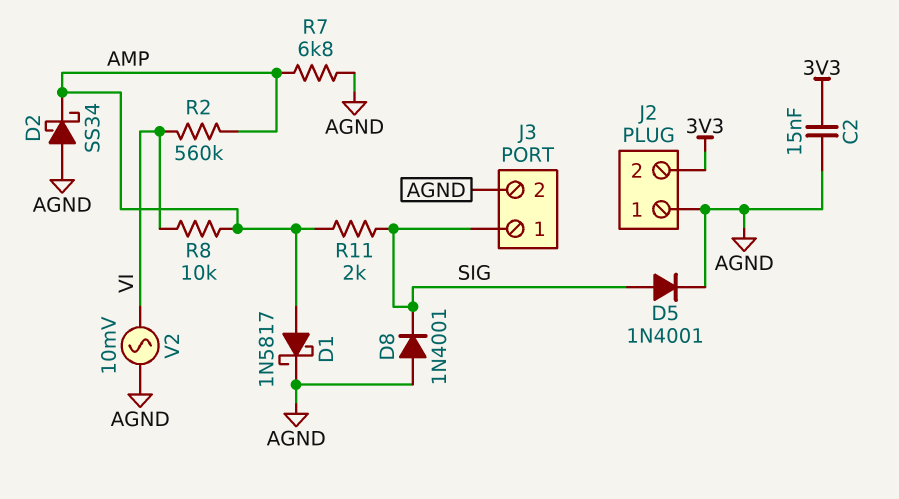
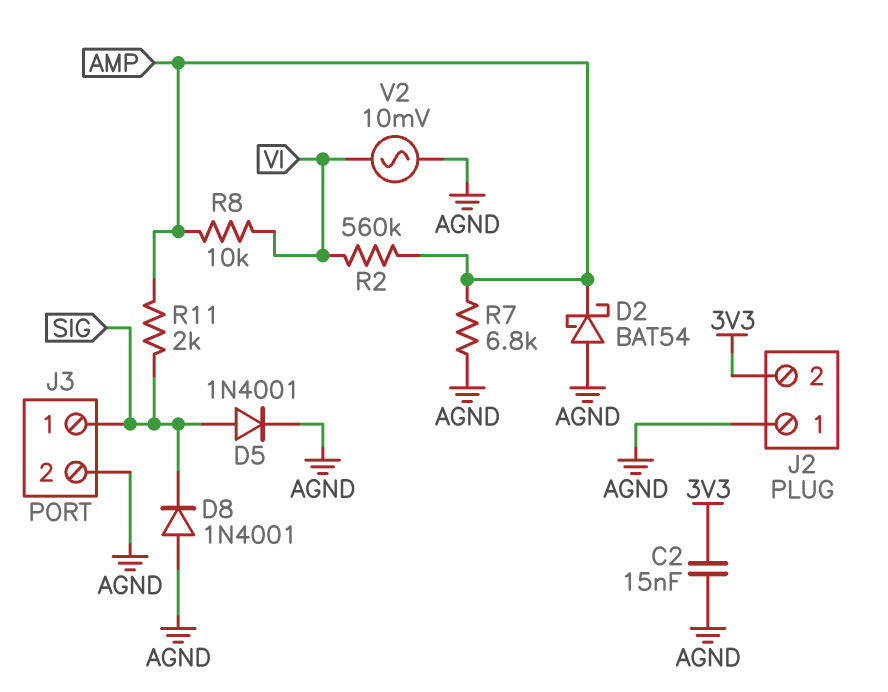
D1: schottky 1N5817 (A AMP, K AGND) -> none
D2: schottky SS34 (A AGND, K AMP) -> schottky BAT54 (A AGND, K AMP)

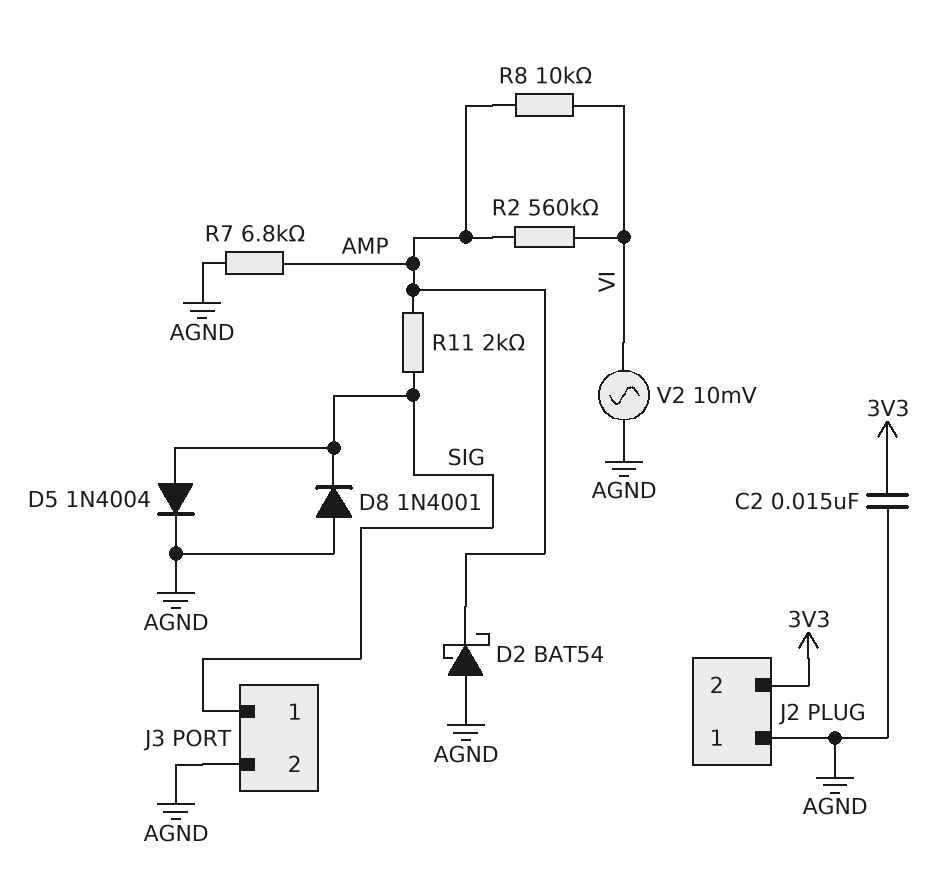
D5: diode 1N4001 (A SIG, K AGND) -> diode 1N4004 (A SIG, K AGND)

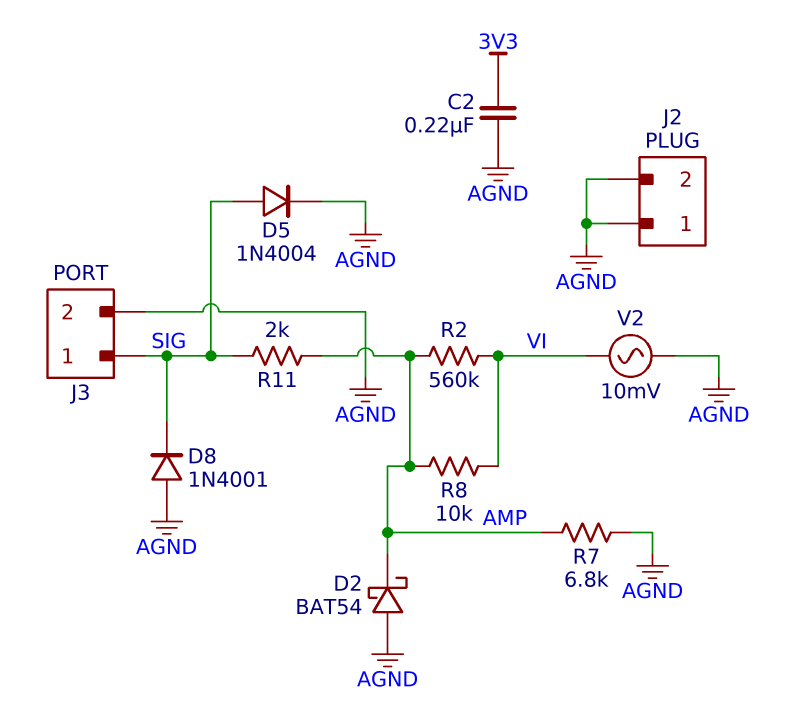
C2: 15nF (3V3, AGND) -> 220nF (3V3, AGND)
J2 pin 2: 3V3 -> AGND

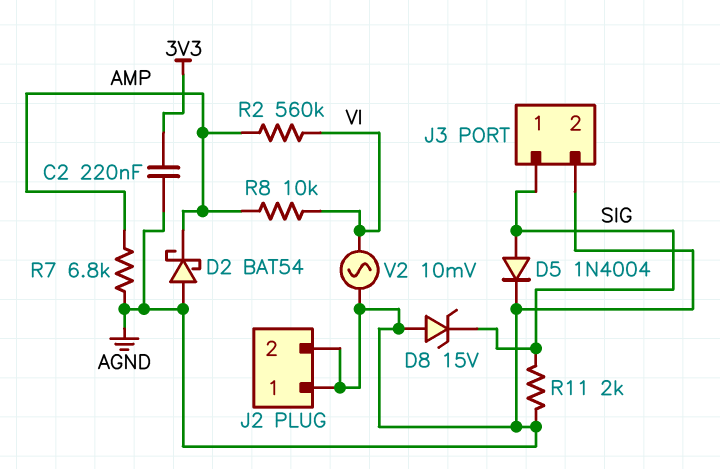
D8: diode 1N4001 (A AGND, K SIG) -> zener 15V (A AGND, K SIG)
R11: 2k (AMP, SIG) -> 2k (AGND, SIG)

